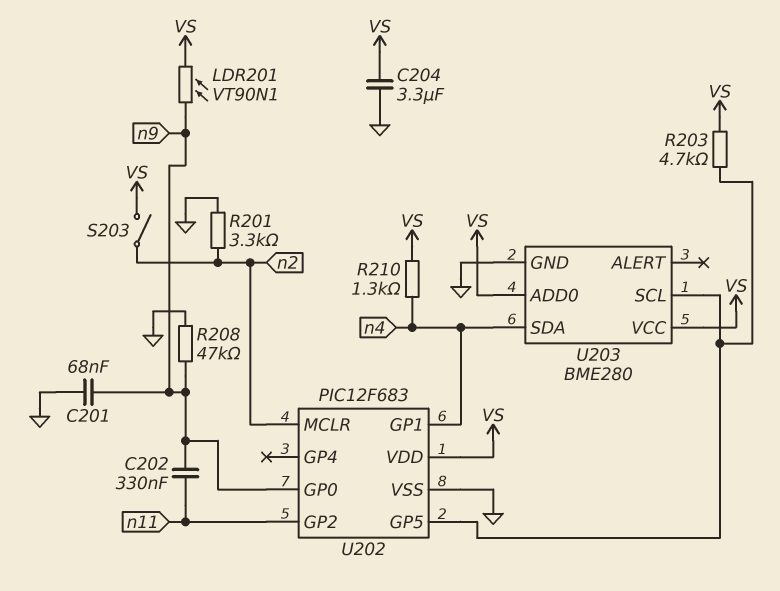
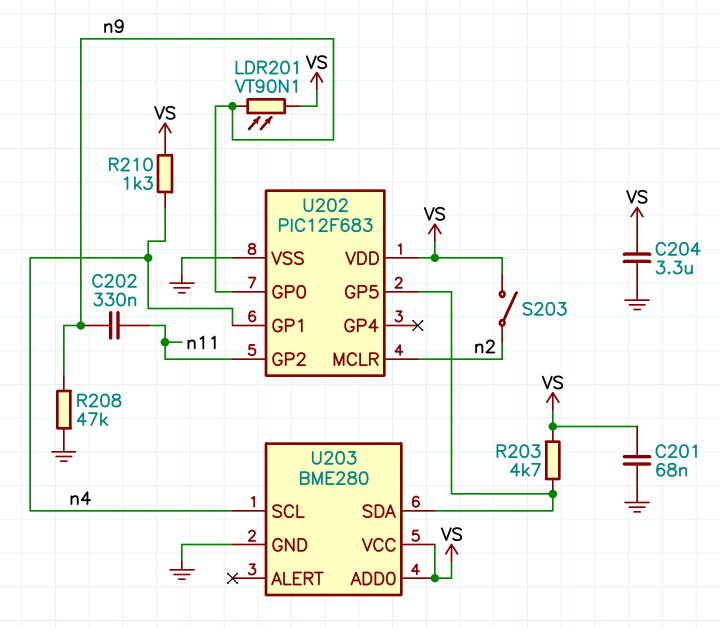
C201: 68nF (GND, n9) -> 68nF (GND, VS)
R201: 3.3k (GND, n2) -> none
U203 pin SCL: U202/GP5 -> n4
U203 pin SDA: n4 -> U202/GP5

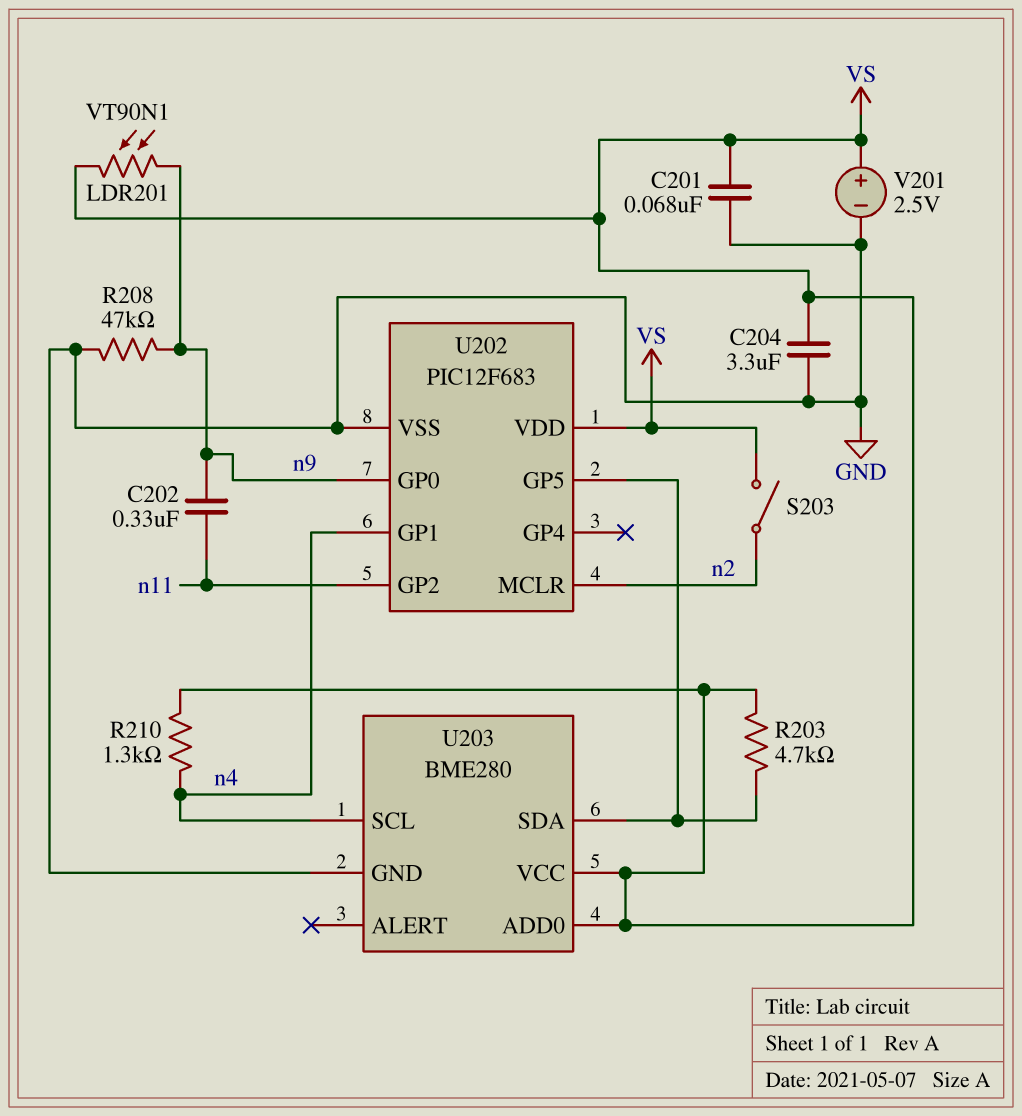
V201: none -> 2.5V (plus VS, minus GND)

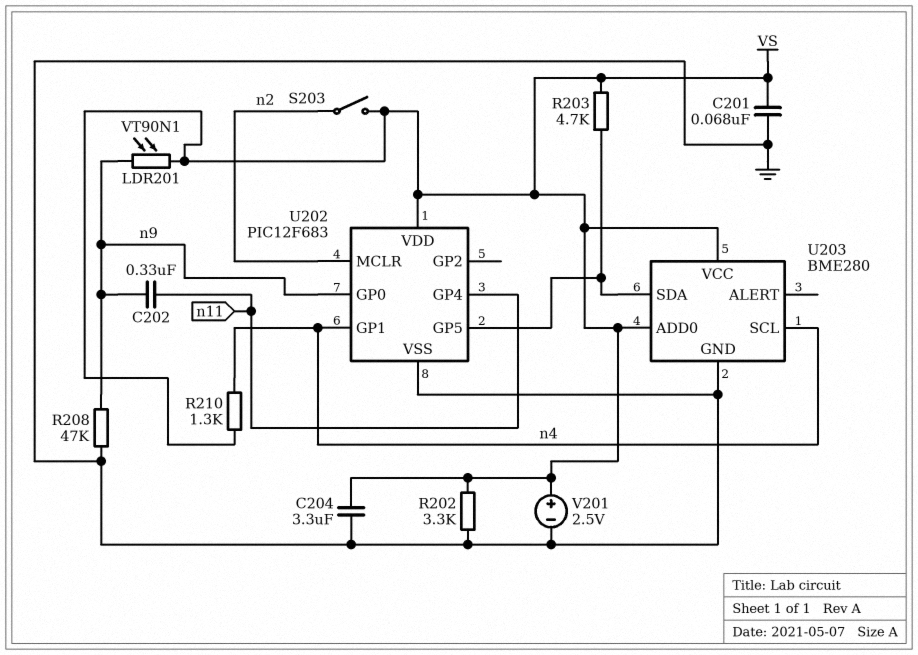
R202: none -> 3.3k (GND, VS)
U202 pin GP2: n11 -> none
U202 pin GP4: none -> n11

